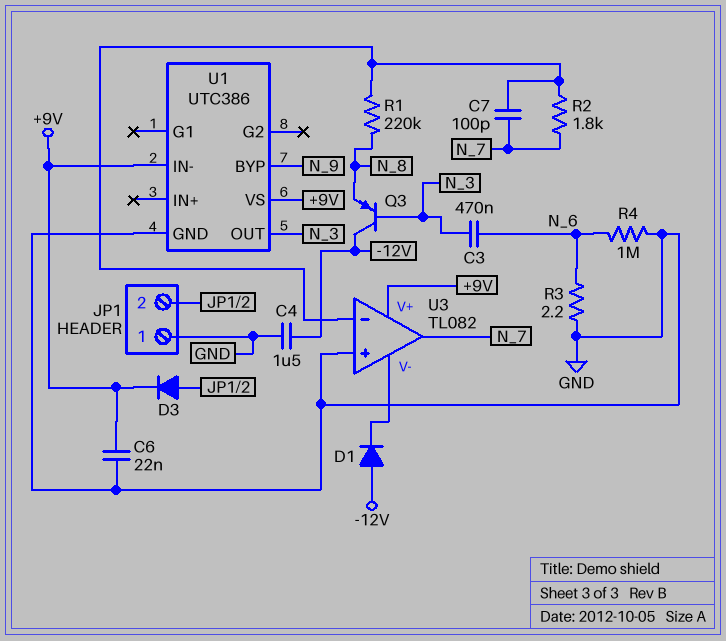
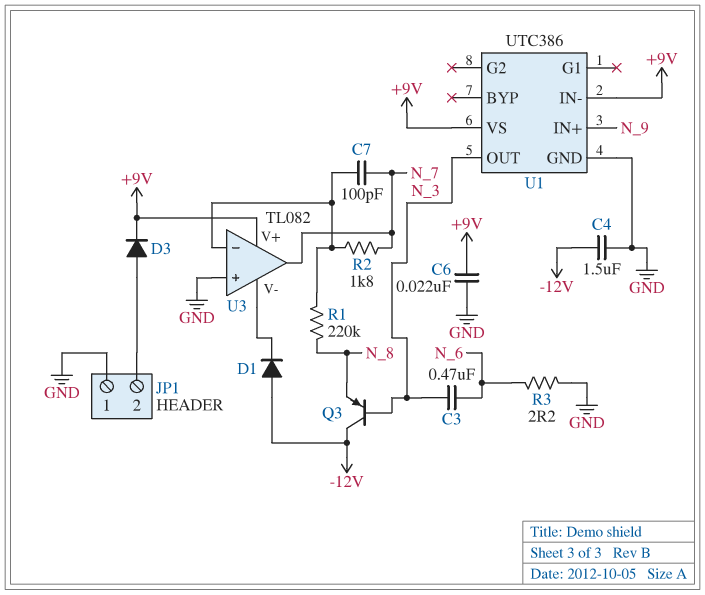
R4: 1M (GND, N_6) -> none
U1 pin BYP: N_9 -> none
U1 pin IN+: none -> N_9

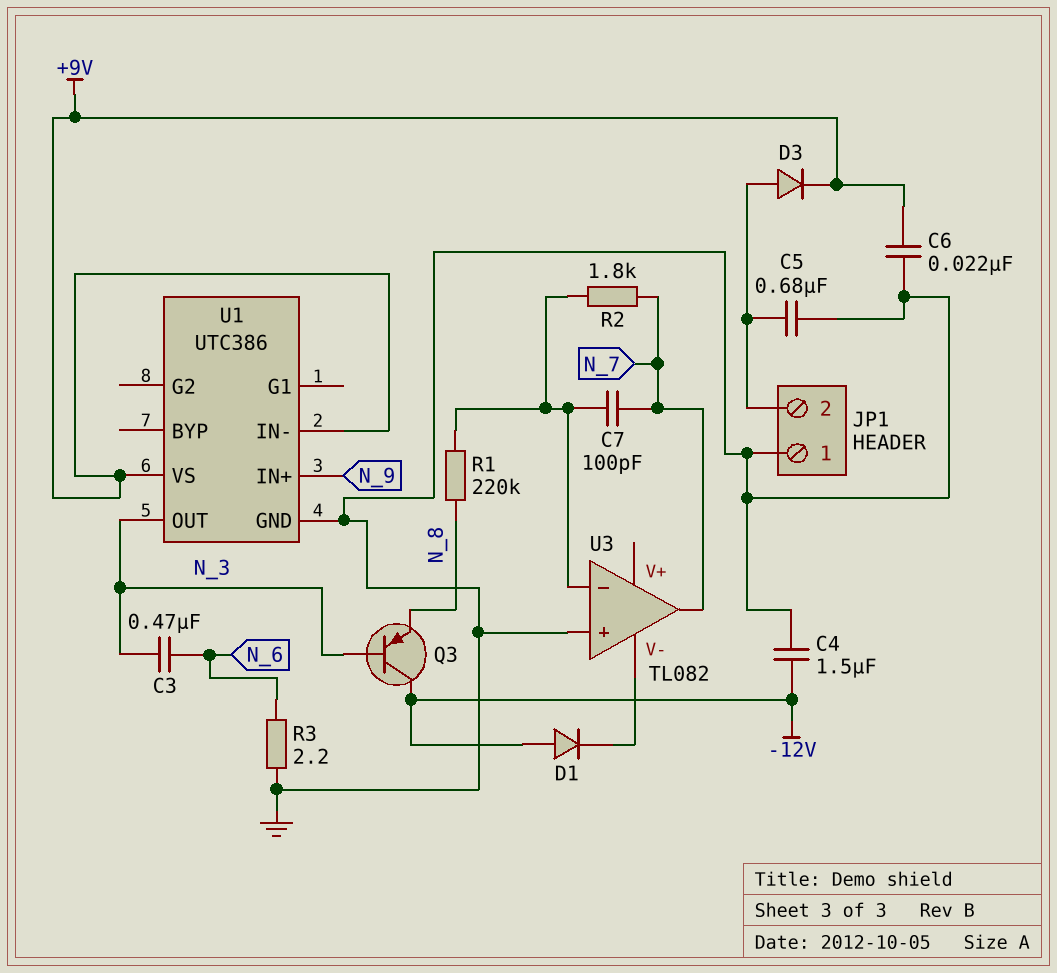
C5: none -> 680nF (GND, JP1/2)
U3 pin V+: +9V -> none

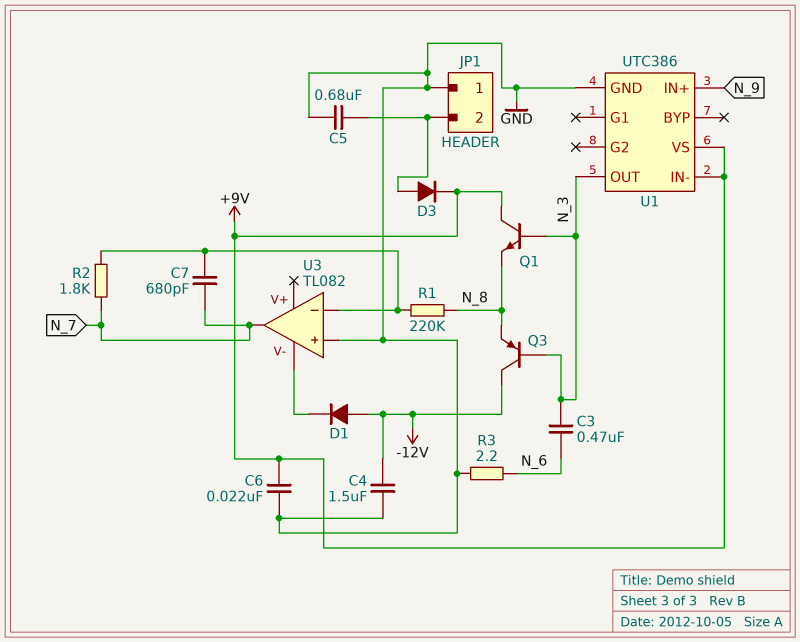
C7: 100pF (N_7, U3/in-) -> 680pF (N_7, U3/in-)
Q1: none -> NPN (B N_3, C +9V, E N_8)

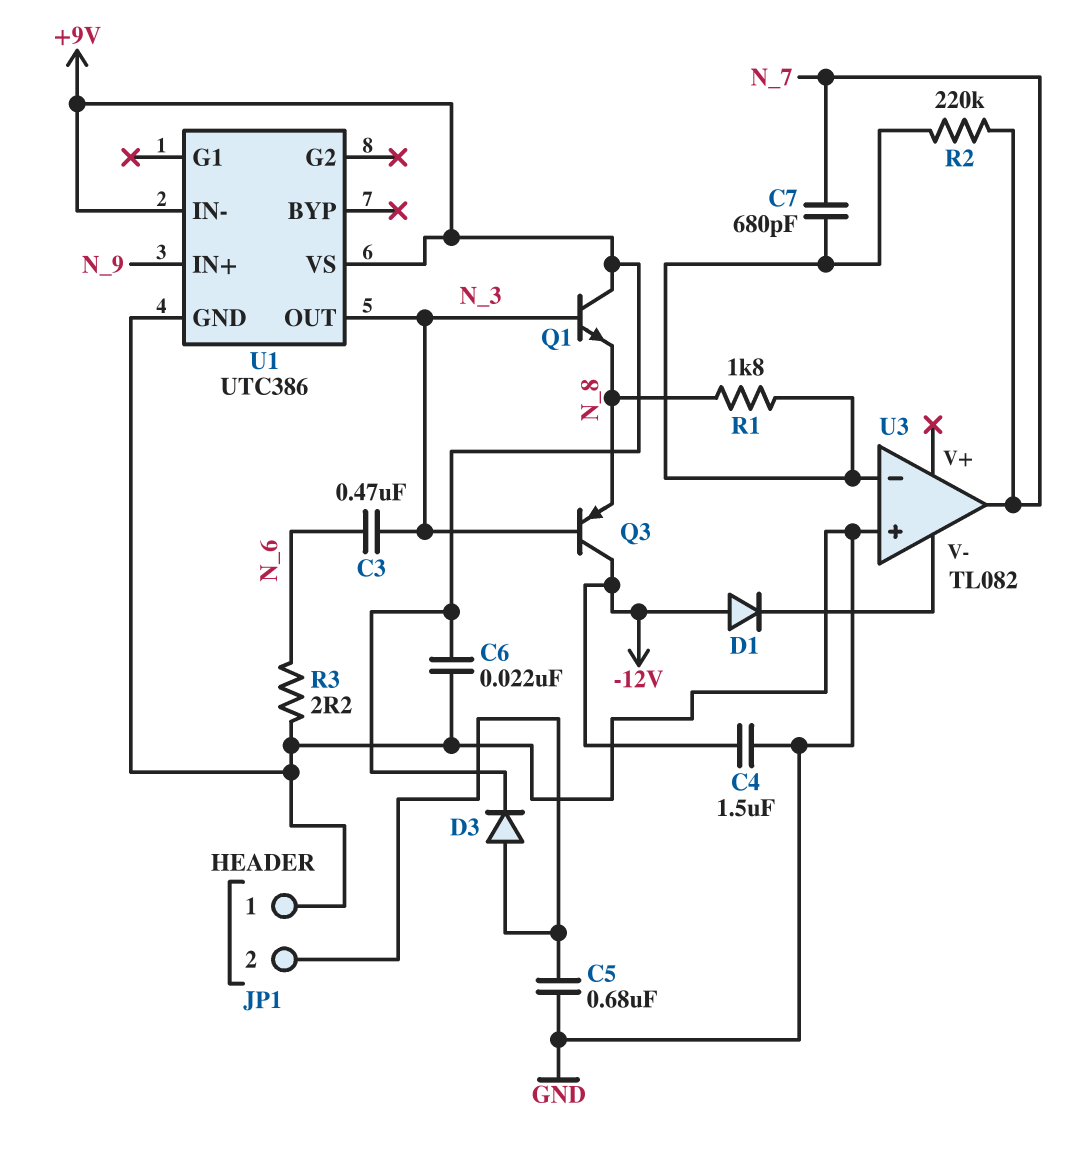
R1: 220k (N_8, U3/in-) -> 1.8k (N_8, U3/in-)
R2: 1.8k (N_7, U3/in-) -> 220k (N_7, U3/in-)

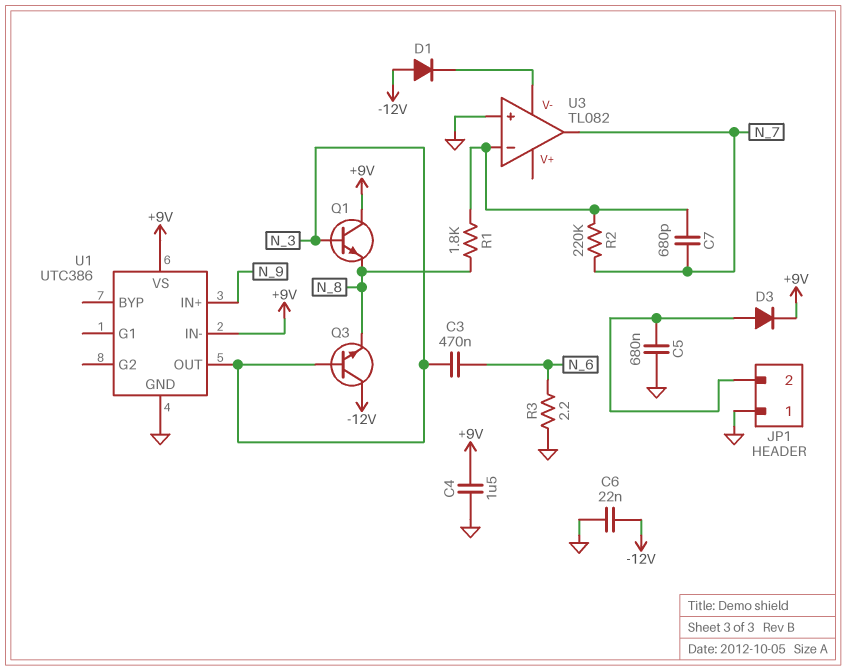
C4: 1.5uF (-12V, GND) -> 1.5uF (+9V, GND)
C6: 22nF (+9V, GND) -> 22nF (-12V, GND)
Q3: PNP (B N_3, C -12V, E N_8) -> NPN (B N_3, C -12V, E N_8)

